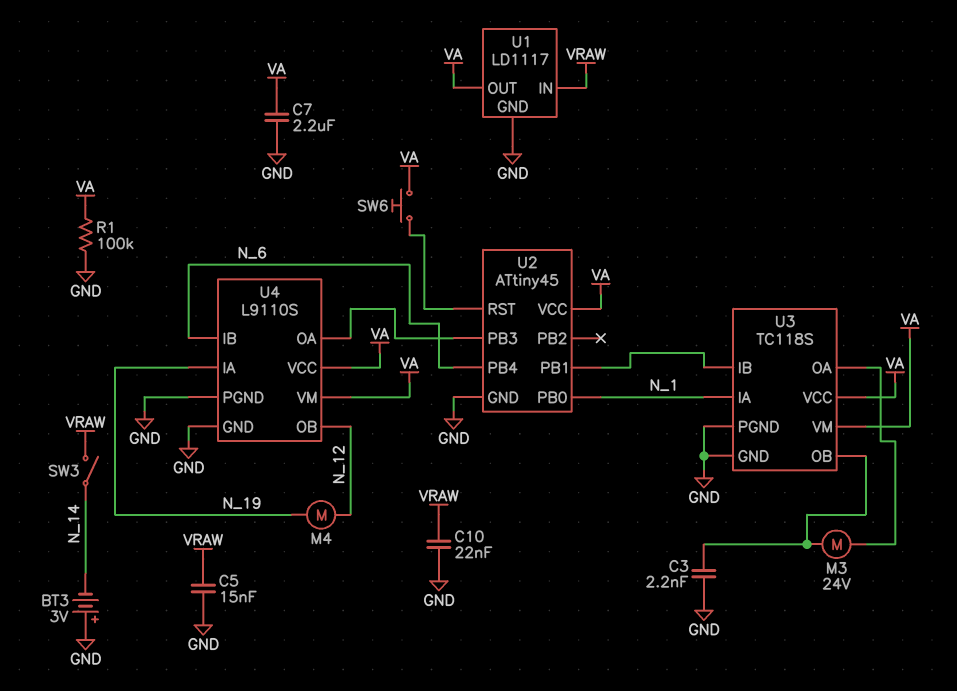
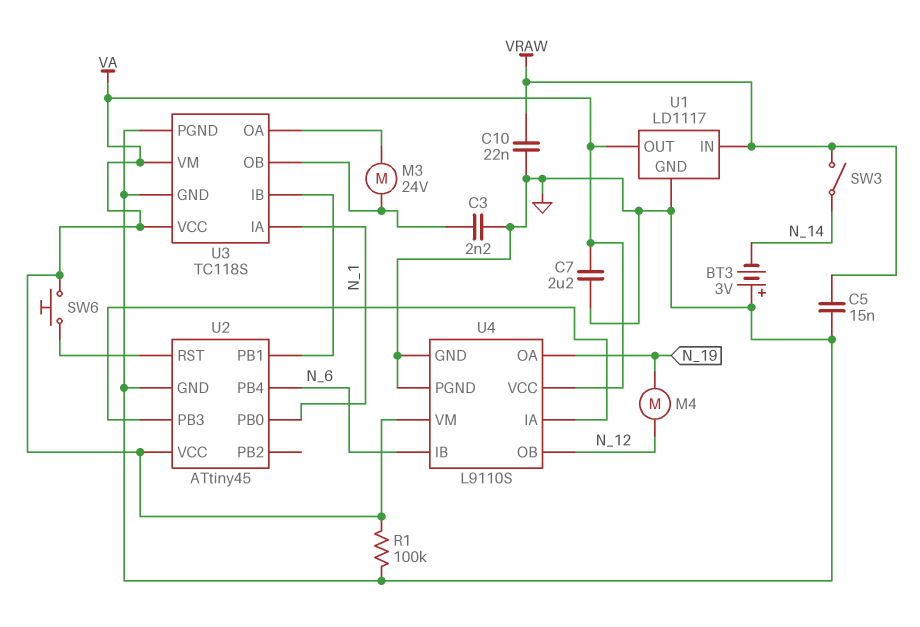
U4 pin IA: N_19 -> U2/PB3
U4 pin OA: U2/PB3 -> N_19

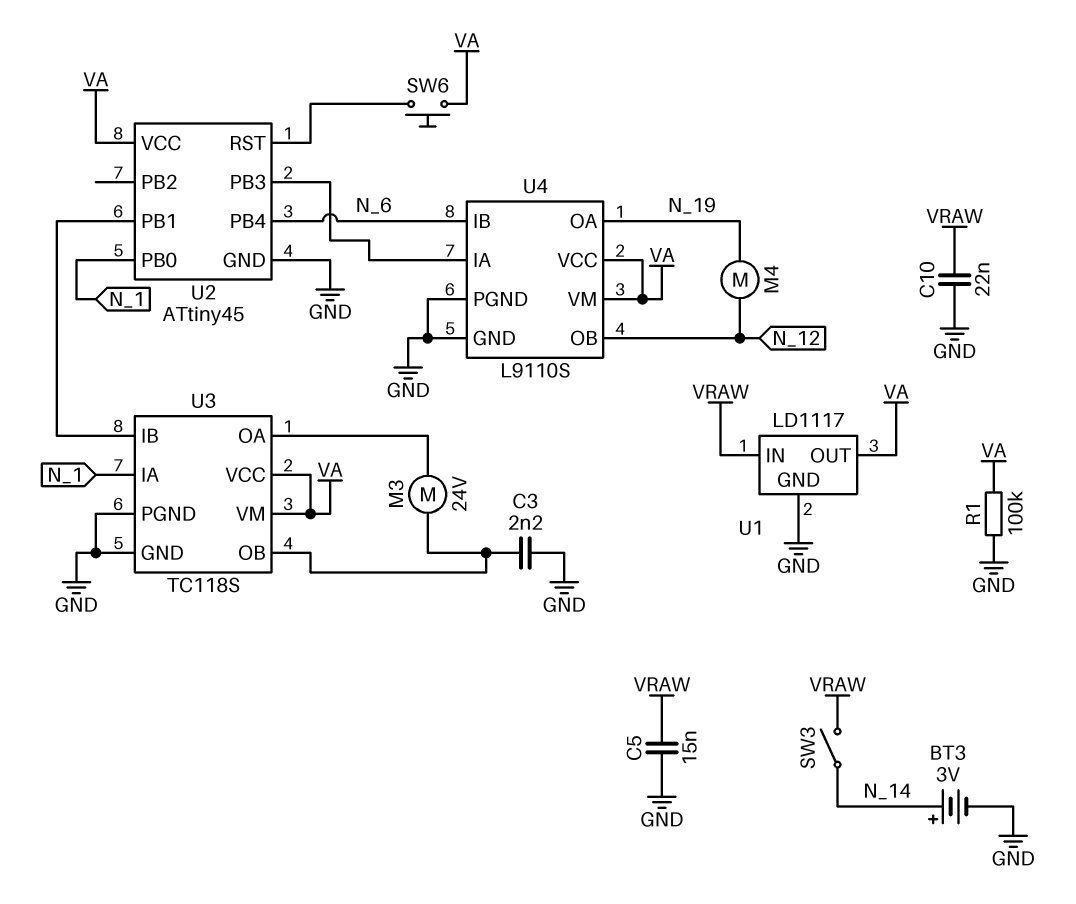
BT3: 3V (plus GND, minus N_14) -> 3V (plus N_14, minus GND)
C7: 2.2uF (GND, VA) -> none

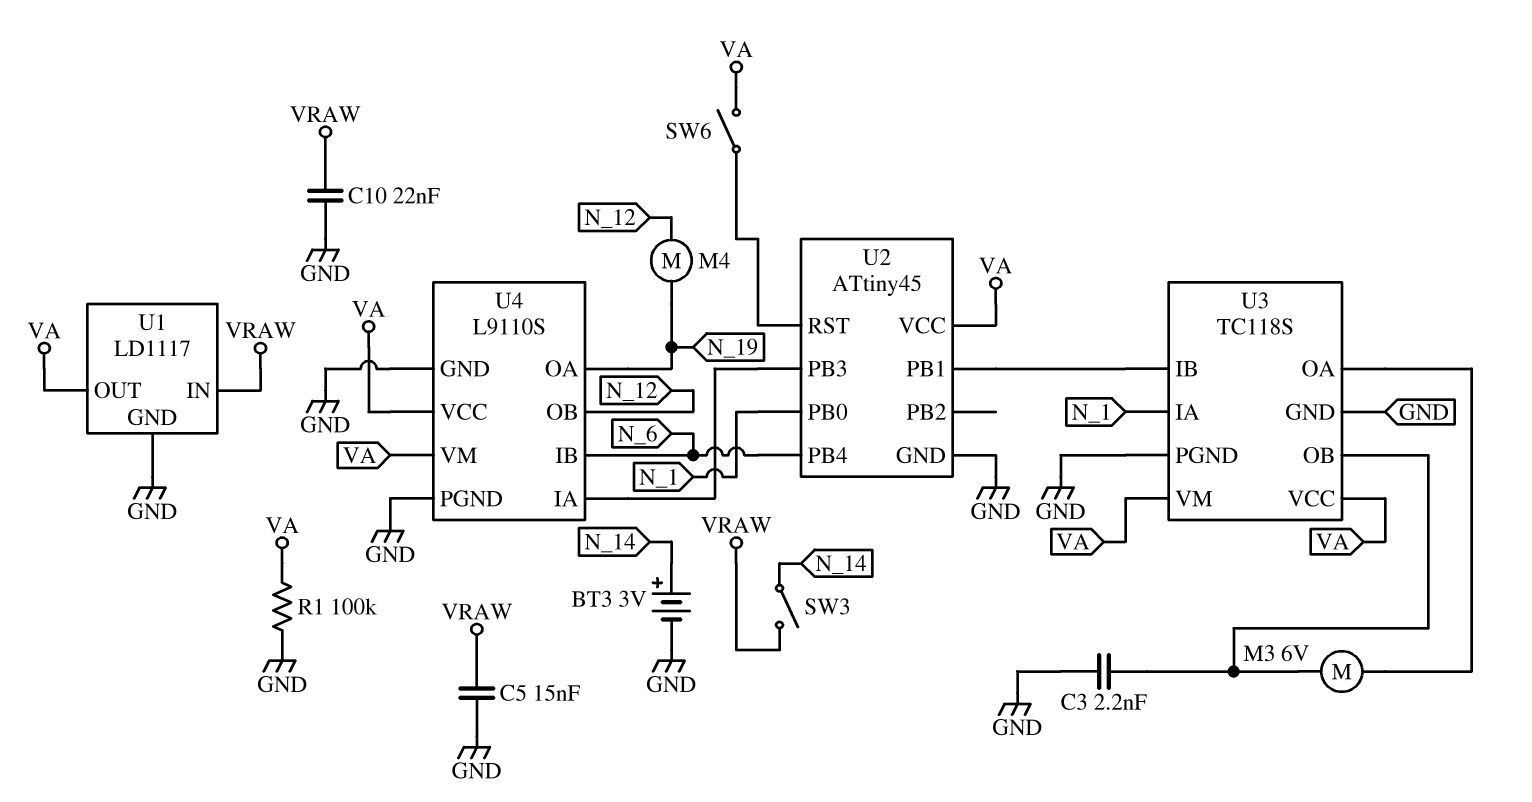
M3: motor 24V (U3/OA, U3/OB) -> motor 6V (U3/OA, U3/OB)
SW6: button (U2/RST, VA) -> switch (U2/RST, VA)

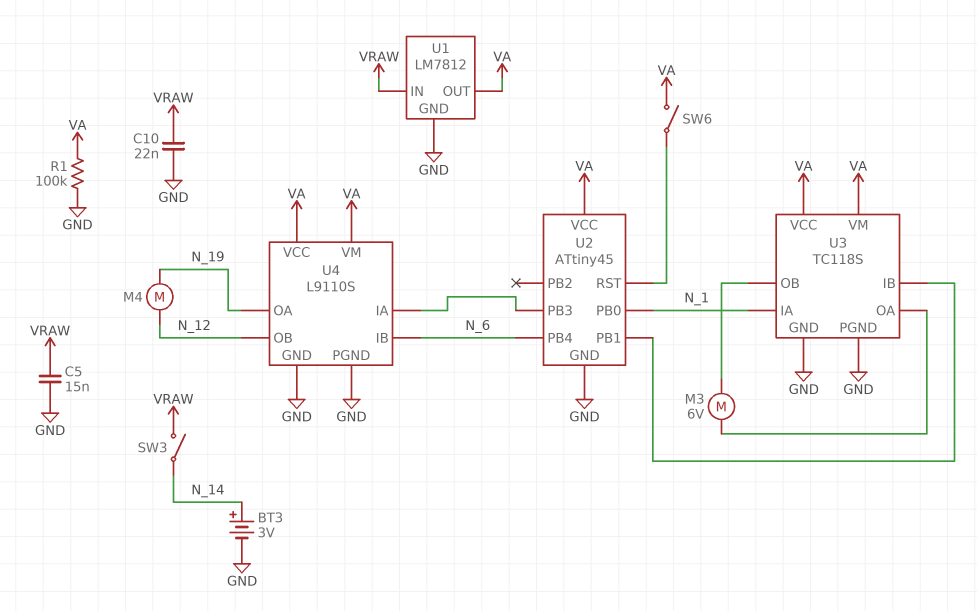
C3: 2.2nF (GND, U3/OB) -> none
U1: LD1117 -> LM7812

